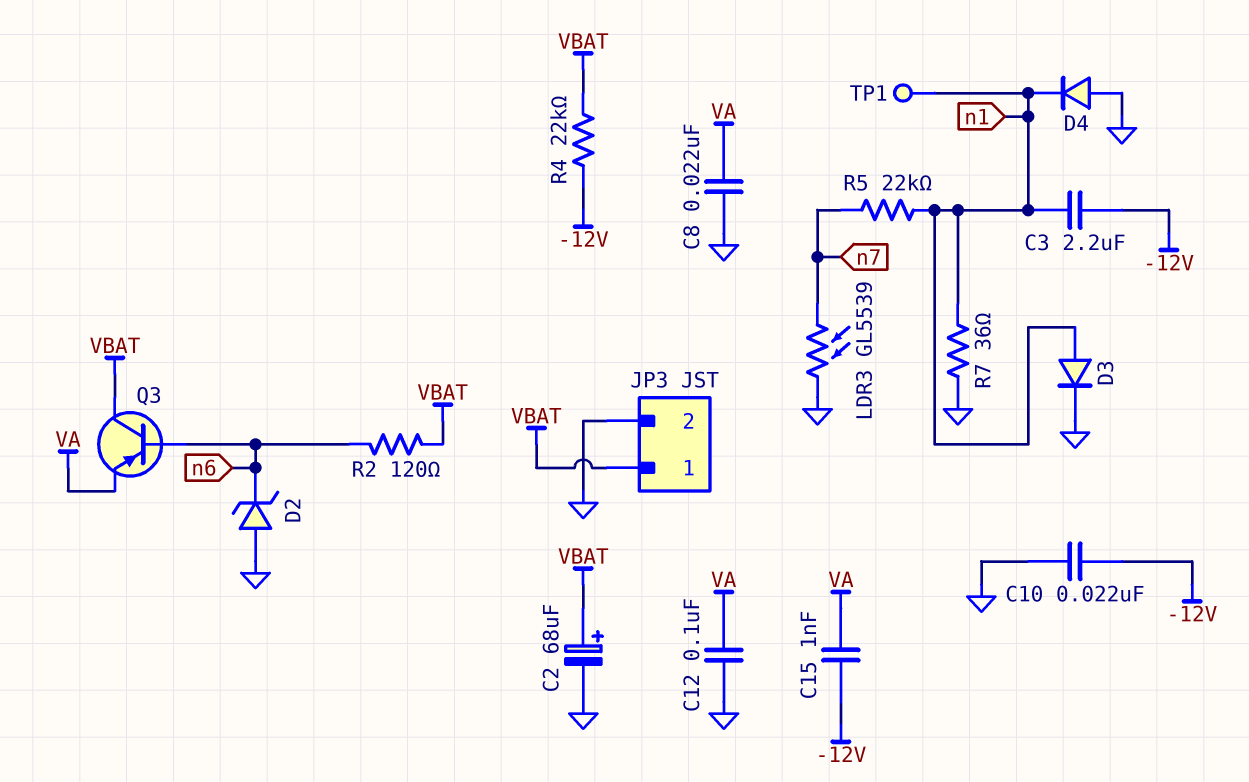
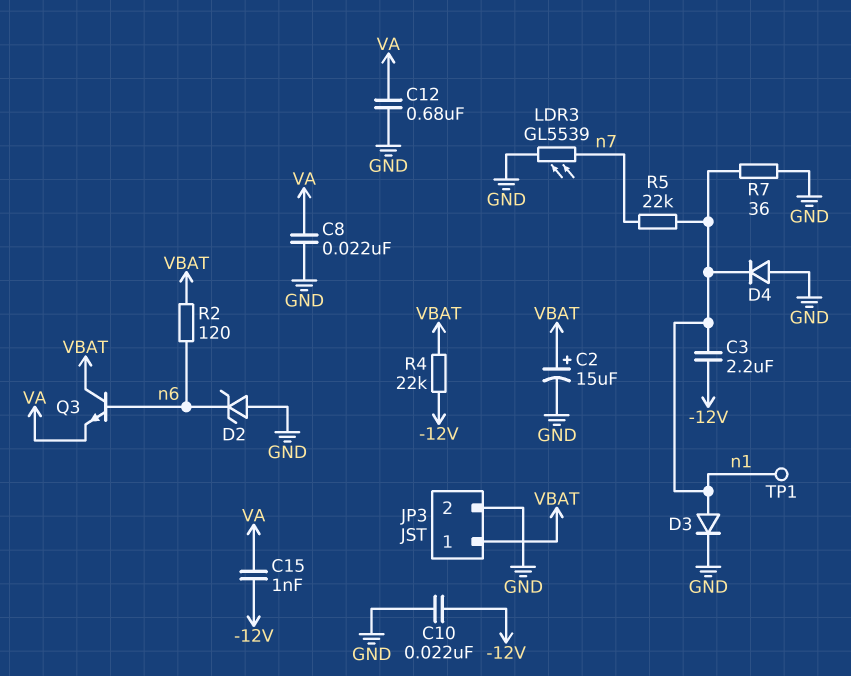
C2: 68uF (plus VBAT, minus GND) -> 15uF (plus VBAT, minus GND)
C12: 100nF (GND, VA) -> 680nF (GND, VA)
Q3: PNP (B n6, C VBAT, E VA) -> NPN (B n6, C VBAT, E VA)

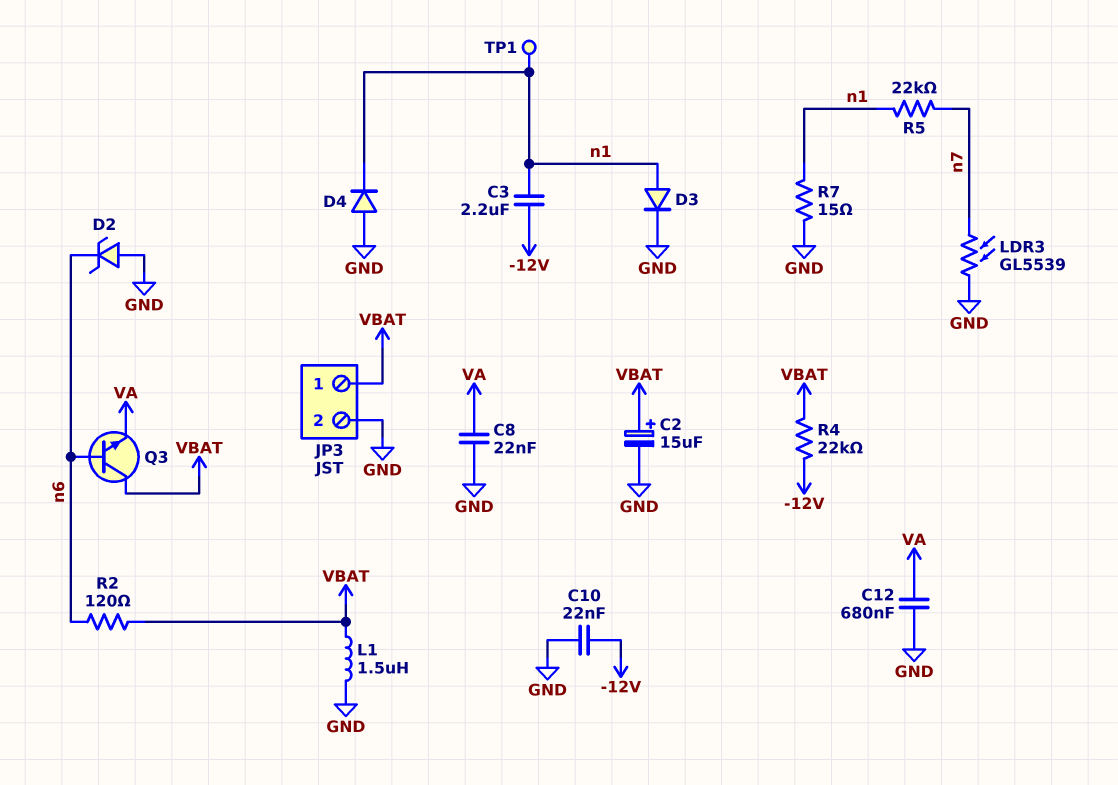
C15: 1nF (-12V, VA) -> none
L1: none -> 1.5uH (GND, VBAT)
R7: 36 (GND, n1) -> 15 (GND, n1)

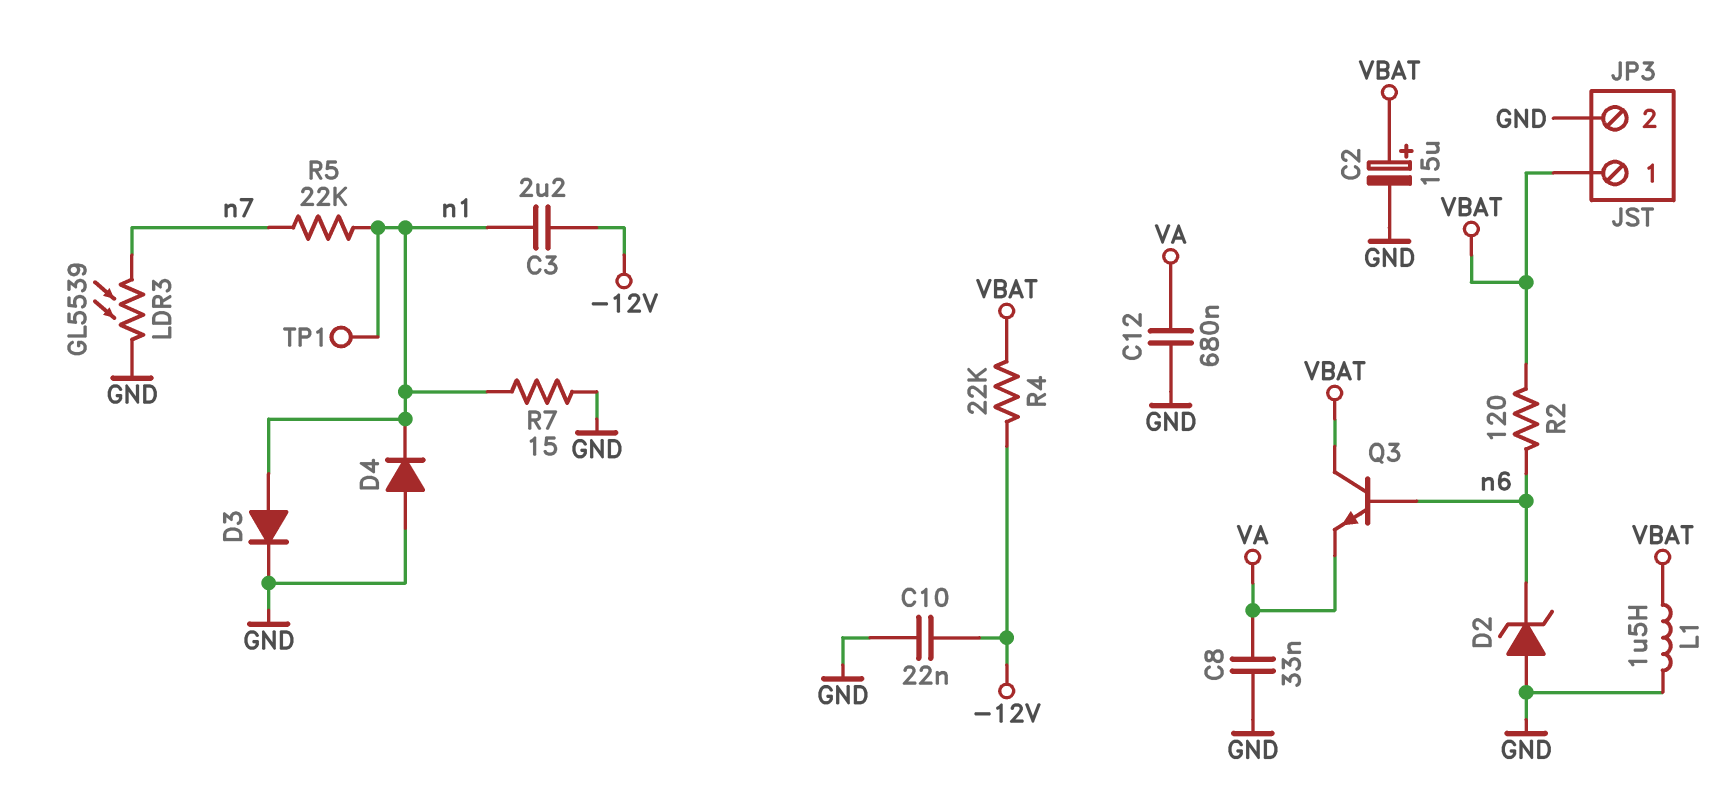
C8: 22nF (GND, VA) -> 33nF (GND, VA)

